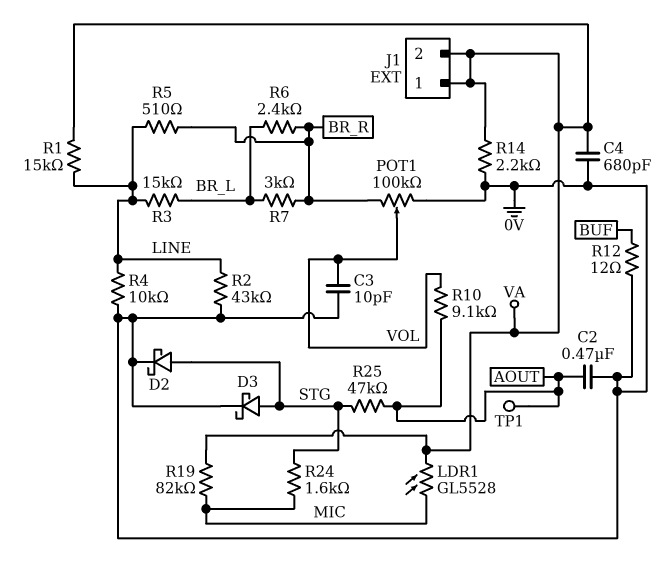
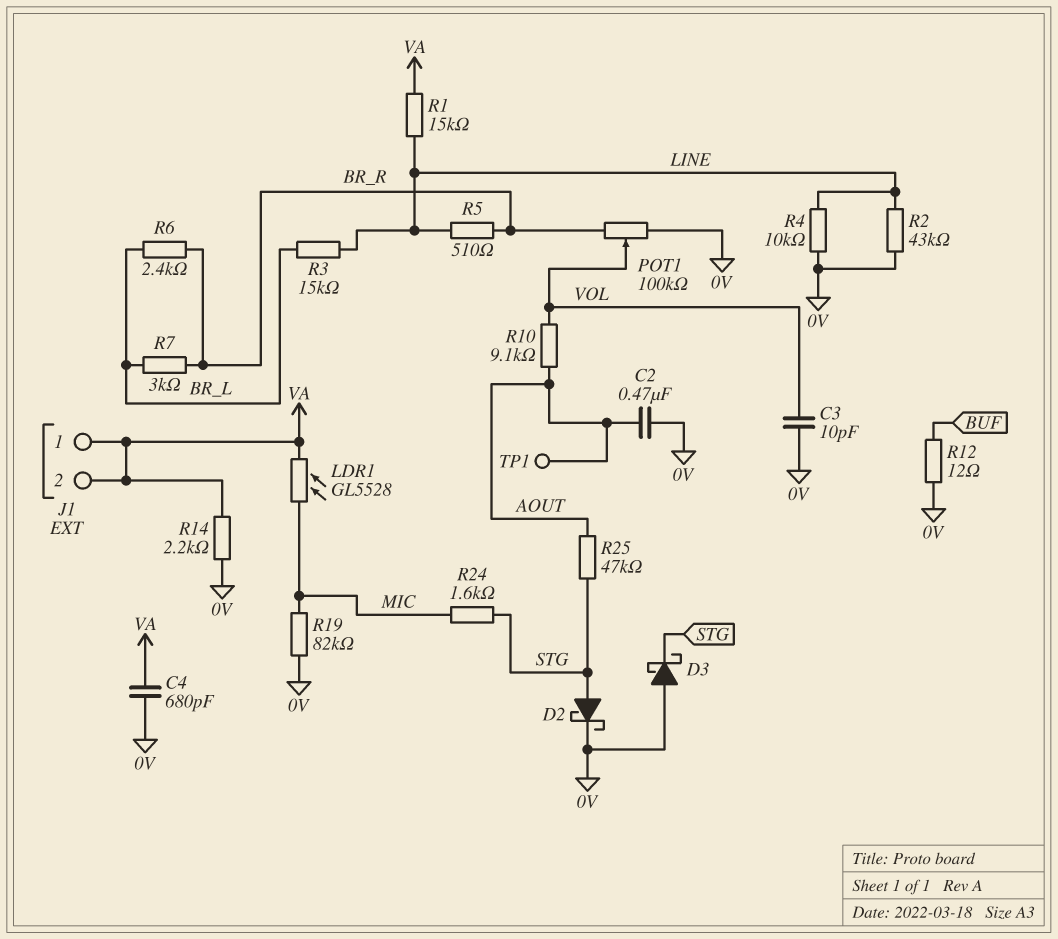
D3: schottky (A STG, K 0V) -> schottky (A 0V, K STG)
R19: 82k (MIC, VA) -> 82k (0V, MIC)

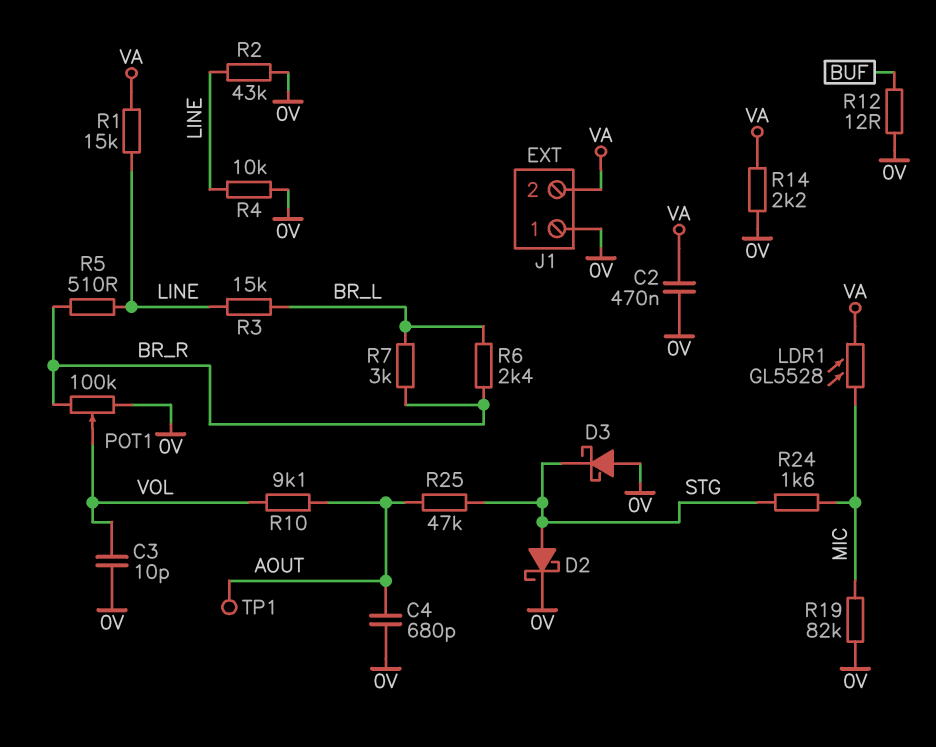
C2: 470nF (0V, AOUT) -> 470nF (0V, VA)
C4: 680pF (0V, VA) -> 680pF (0V, AOUT)
J1 pin 1: VA -> 0V

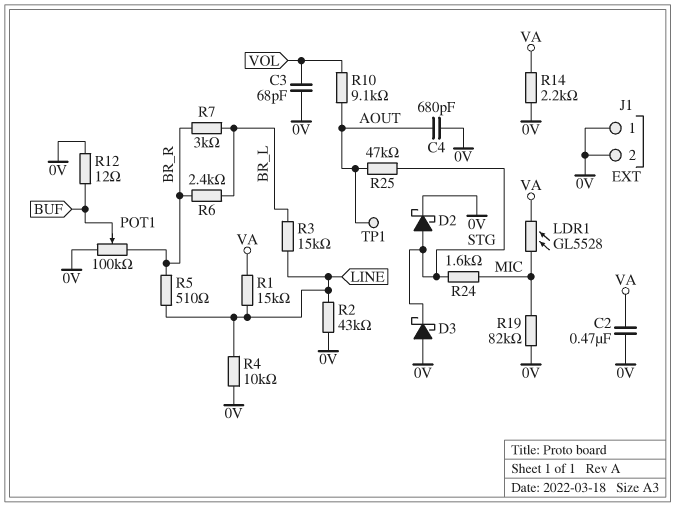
C3: 10pF (0V, VOL) -> 68pF (0V, VOL)
J1 pin 2: VA -> 0V
POT1: 100k (0V, BR_R, wiper VOL) -> 100k (0V, BR_R, wiper BUF)

